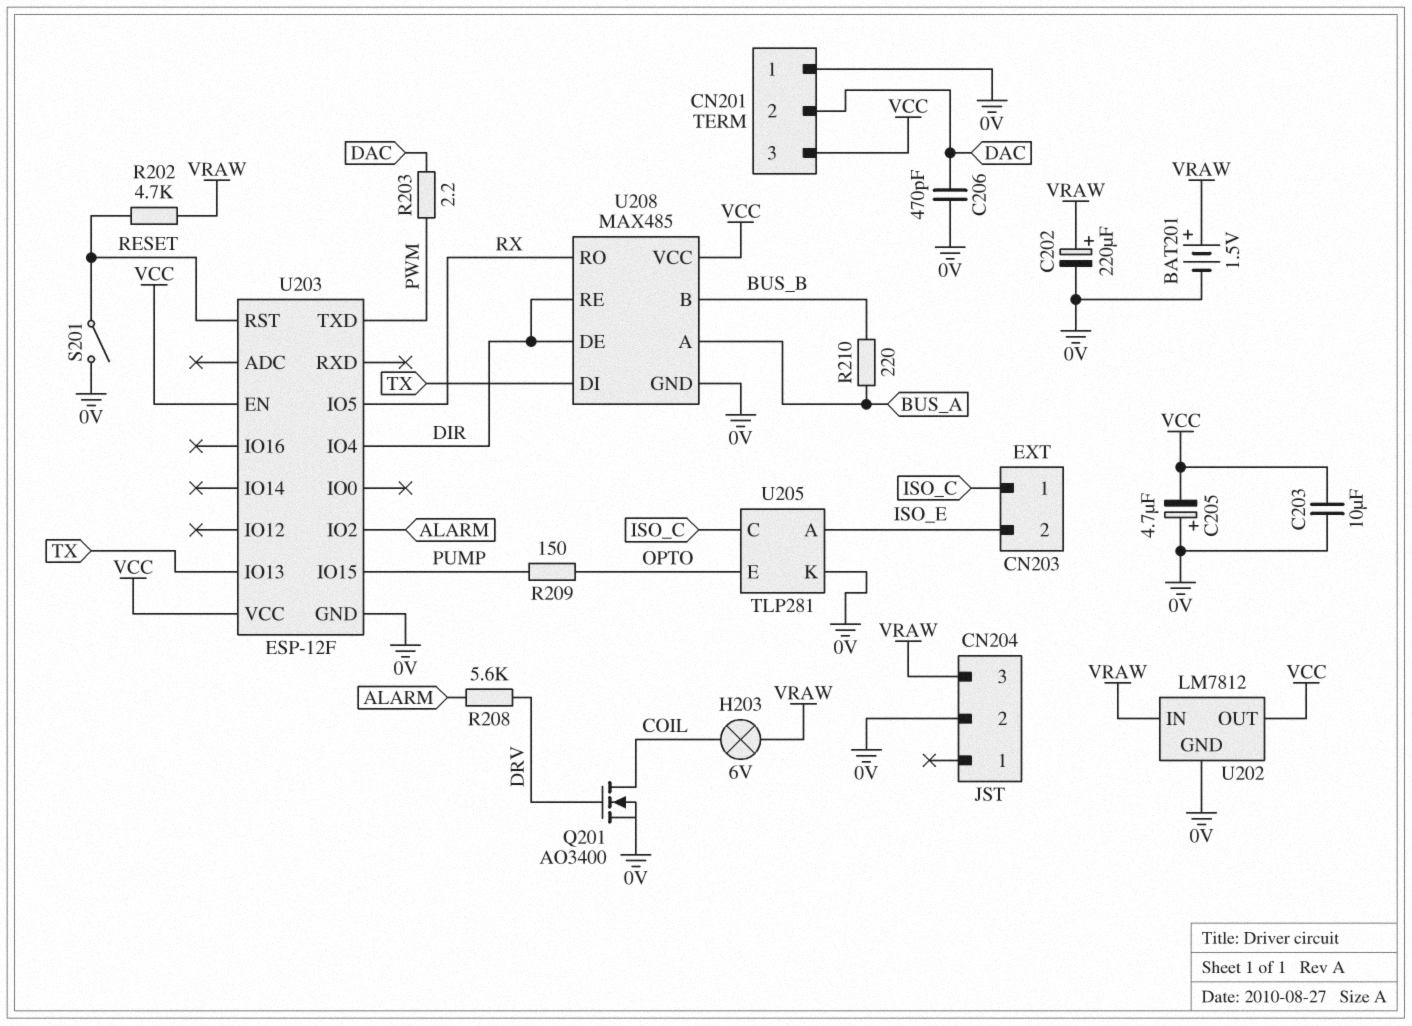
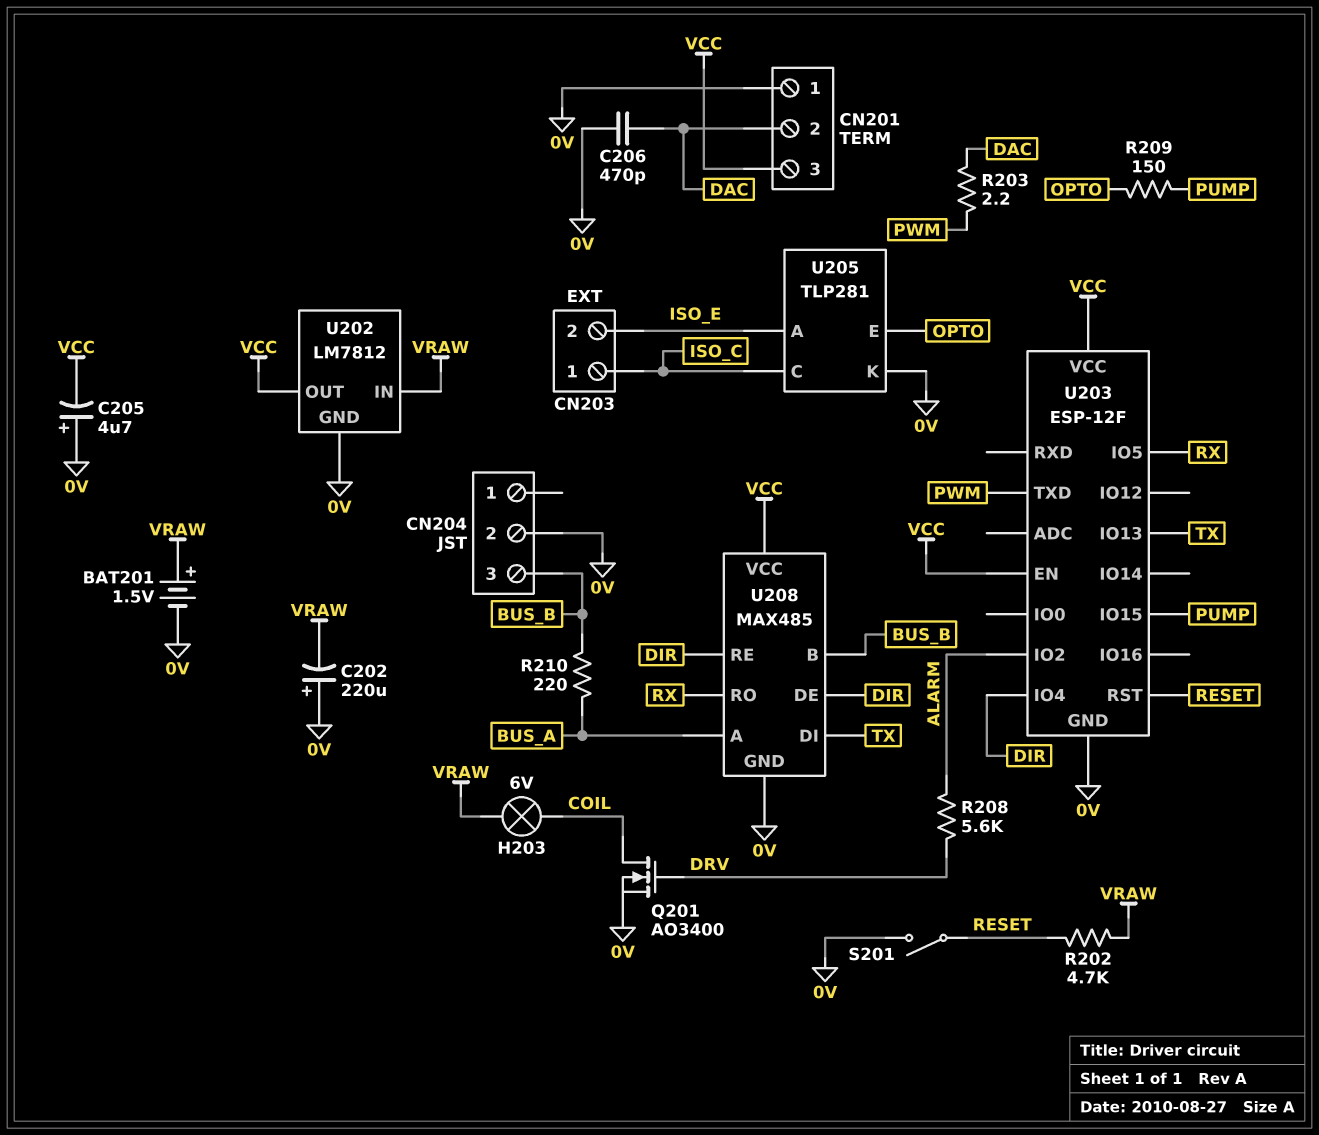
C202: 220uF (plus VRAW, minus 0V) -> 220uF (plus 0V, minus VRAW)
C203: 10uF (0V, VCC) -> none
CN204 pin 3: VRAW -> BUS_B

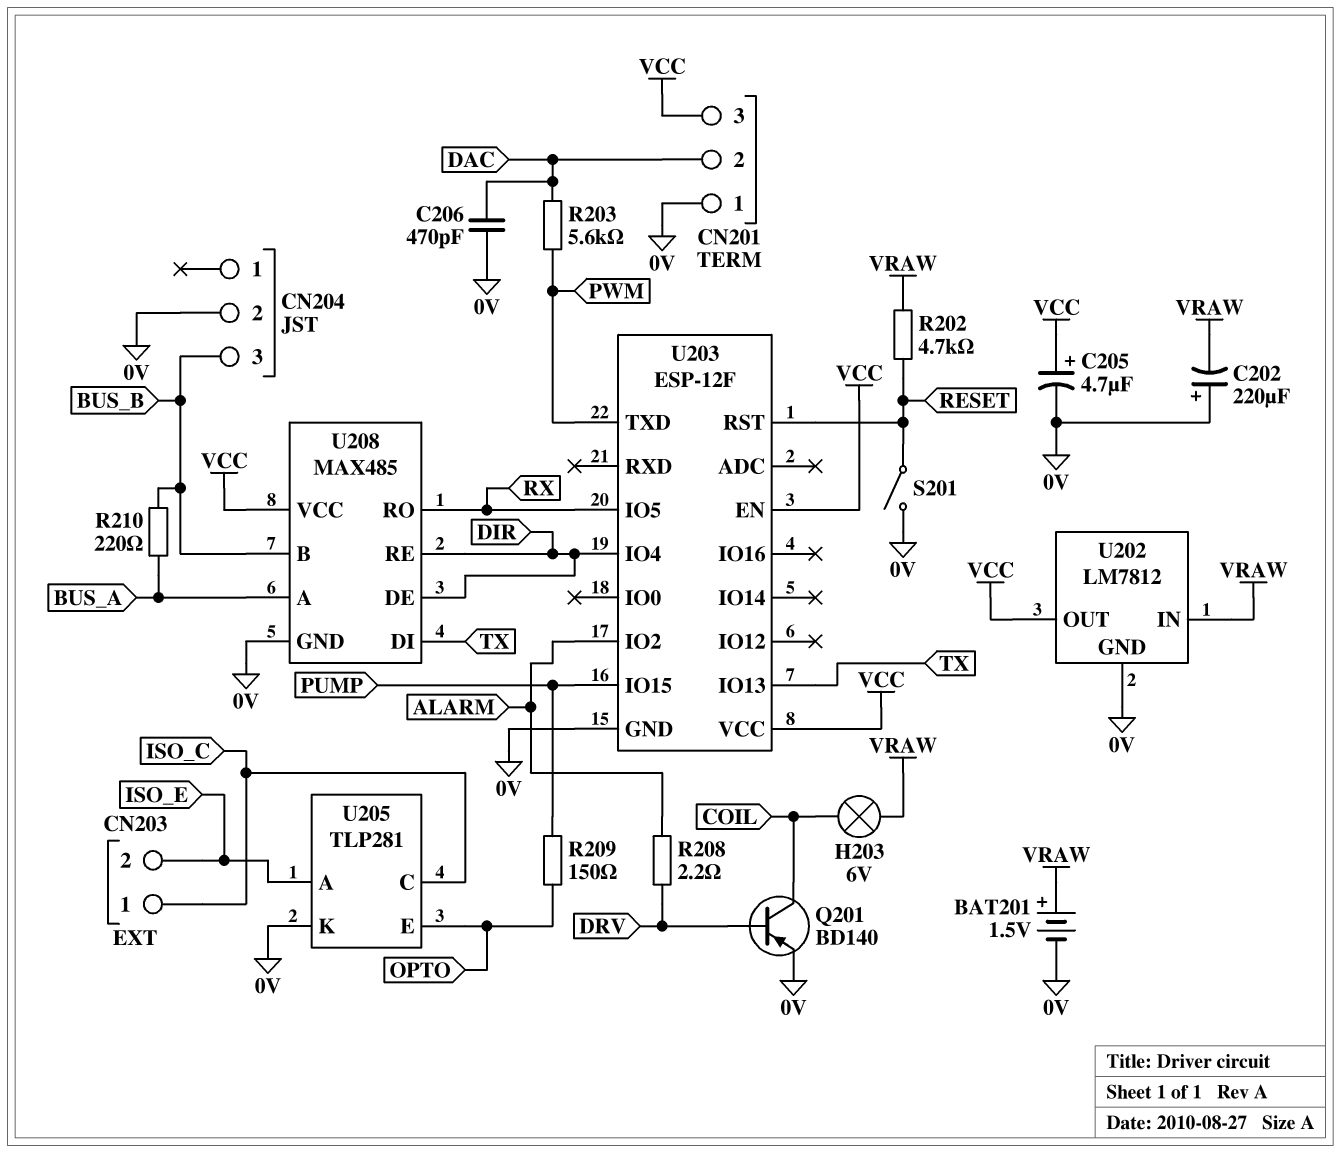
C205: 4.7uF (plus 0V, minus VCC) -> 4.7uF (plus VCC, minus 0V)
Q201: NMOS AO3400 (G DRV, D COIL, S 0V) -> PNP BD140 (B DRV, C COIL, E 0V)
R203: 2.2 (DAC, PWM) -> 5.6k (DAC, PWM)
R208: 5.6k (ALARM, DRV) -> 2.2 (ALARM, DRV)

